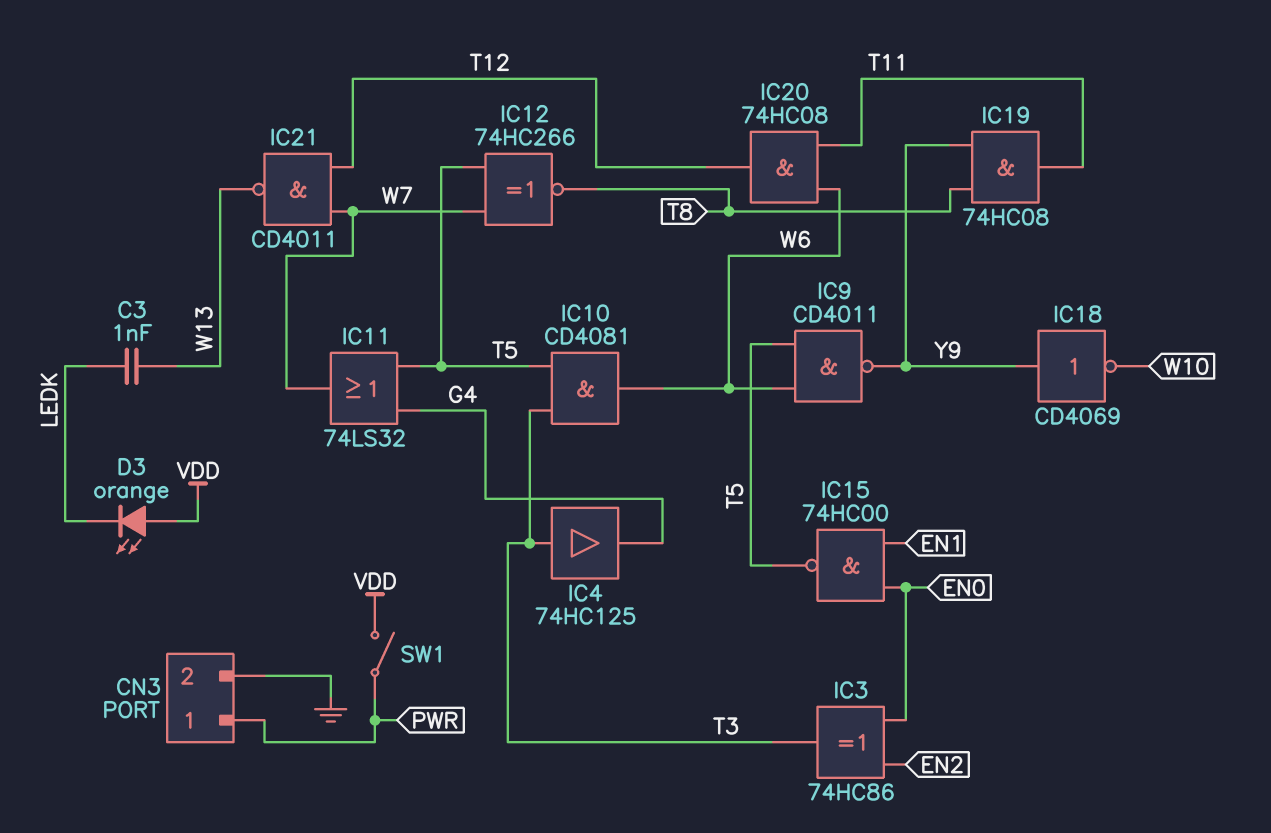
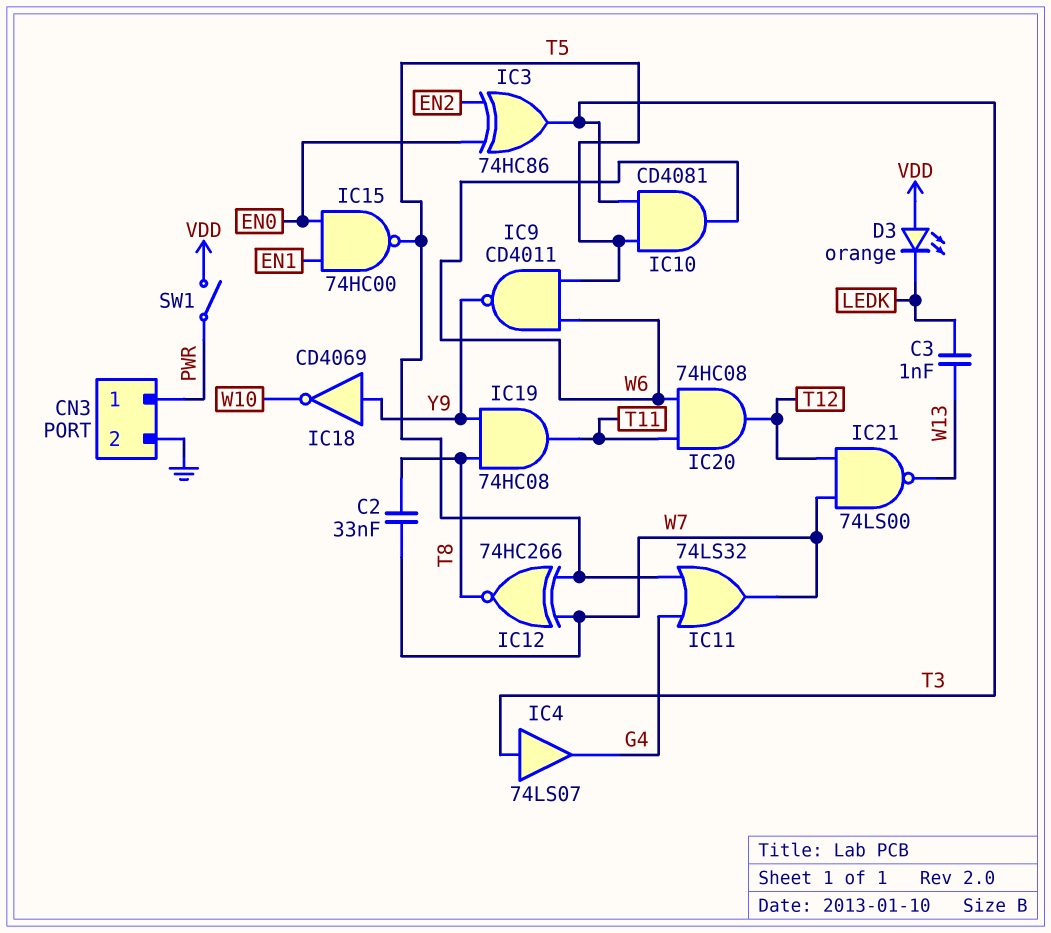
C2: none -> 33nF (T8, W7)
IC4: buffer 74HC125 (in T3, out G4) -> buffer 74LS07 (in T3, out G4)
IC21: NAND CD4011 (in T12, in W7, out W13) -> NAND 74LS00 (in T12, in W7, out W13)

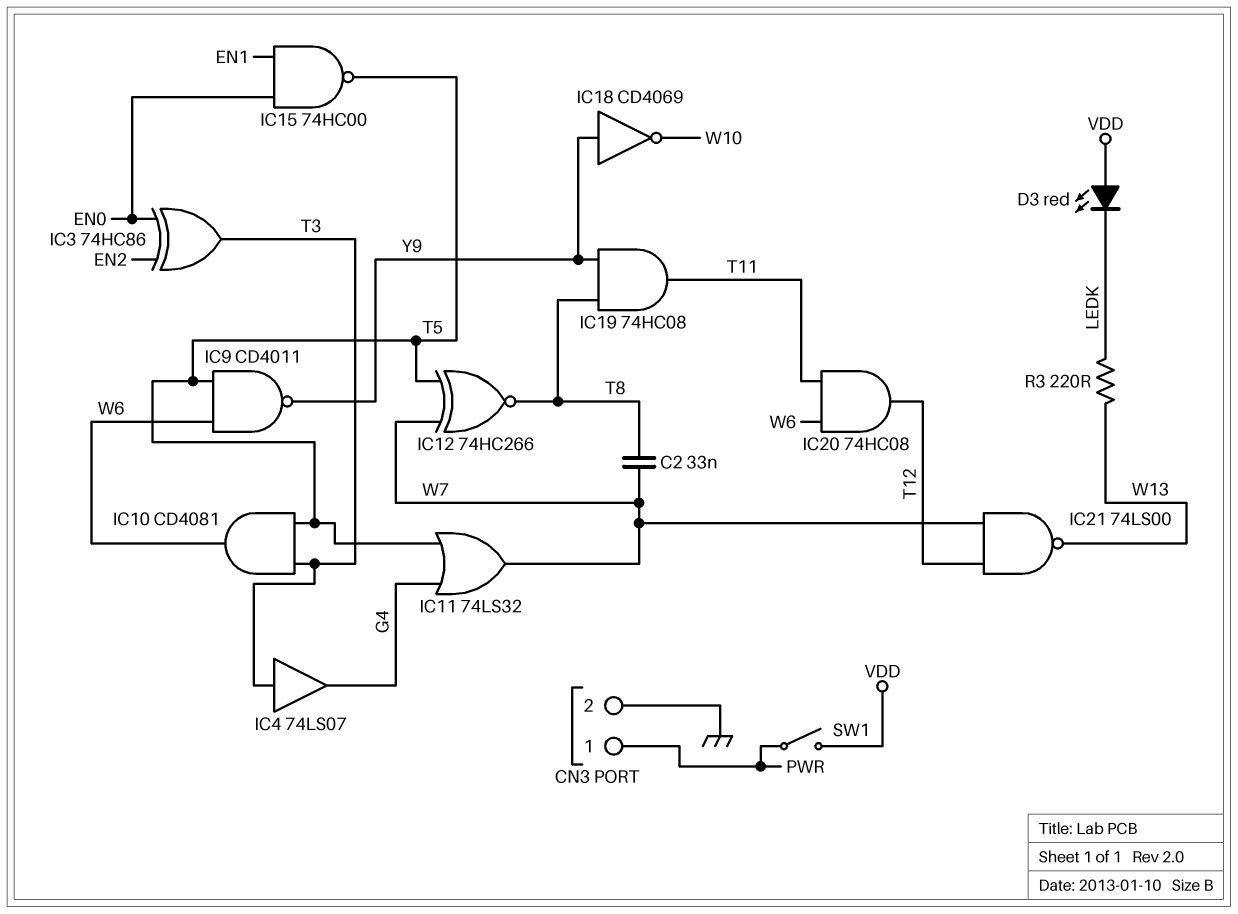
C3: 1nF (LEDK, W13) -> none
D3: LED orange (A VDD, K LEDK) -> LED red (A VDD, K LEDK)
R3: none -> 220 (LEDK, W13)

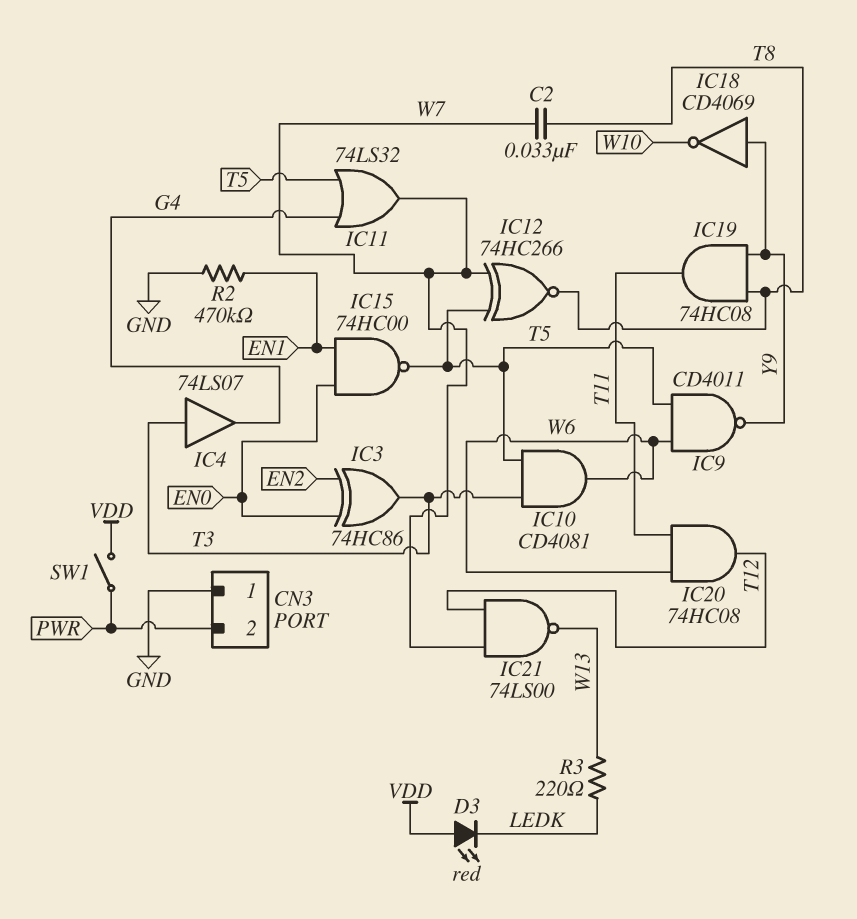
CN3 pin 1: PWR -> GND
CN3 pin 2: GND -> PWR
R2: none -> 470k (EN1, GND)

